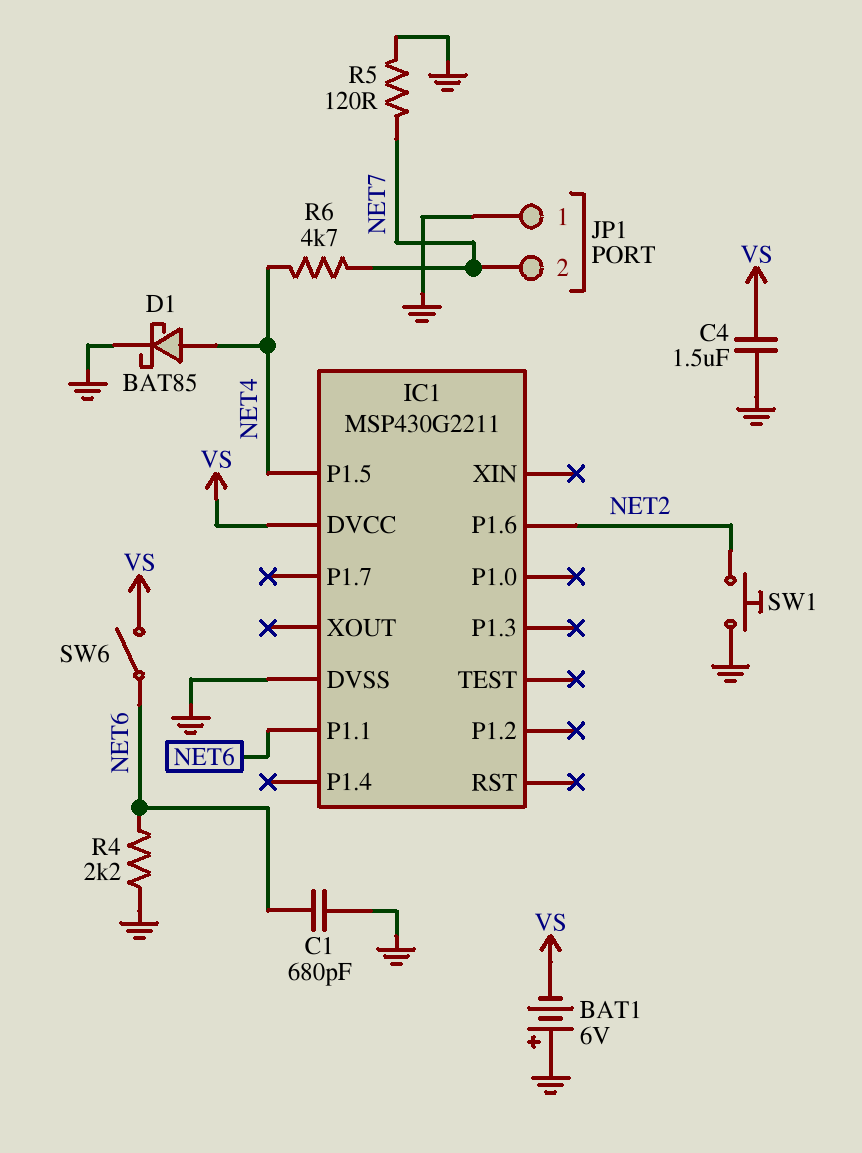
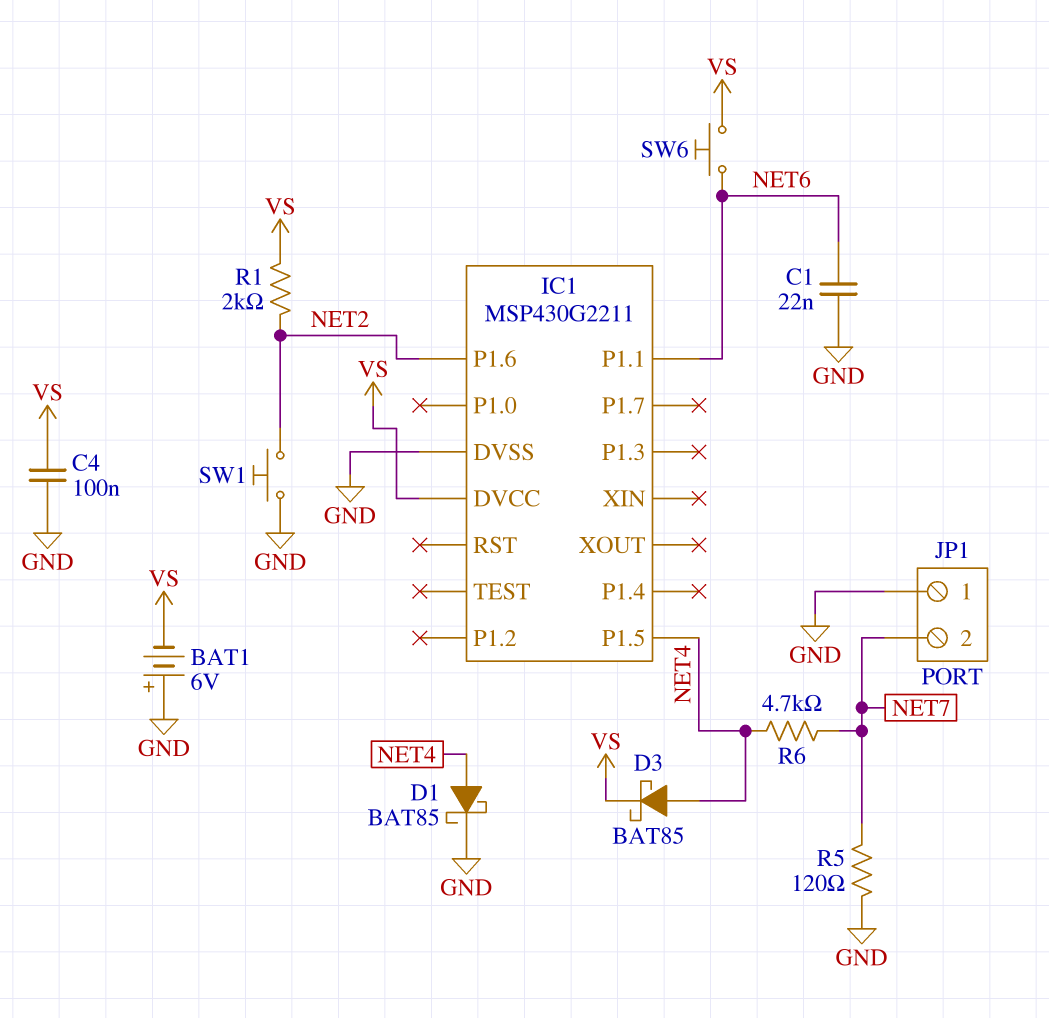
C1: 680pF (GND, NET6) -> 22nF (GND, NET6)
C4: 1.5uF (GND, VS) -> 100nF (GND, VS)
D3: none -> schottky BAT85 (A NET4, K VS)
R1: none -> 2k (NET2, VS)
R4: 2.2k (GND, NET6) -> none
SW6: switch (NET6, VS) -> button (NET6, VS)

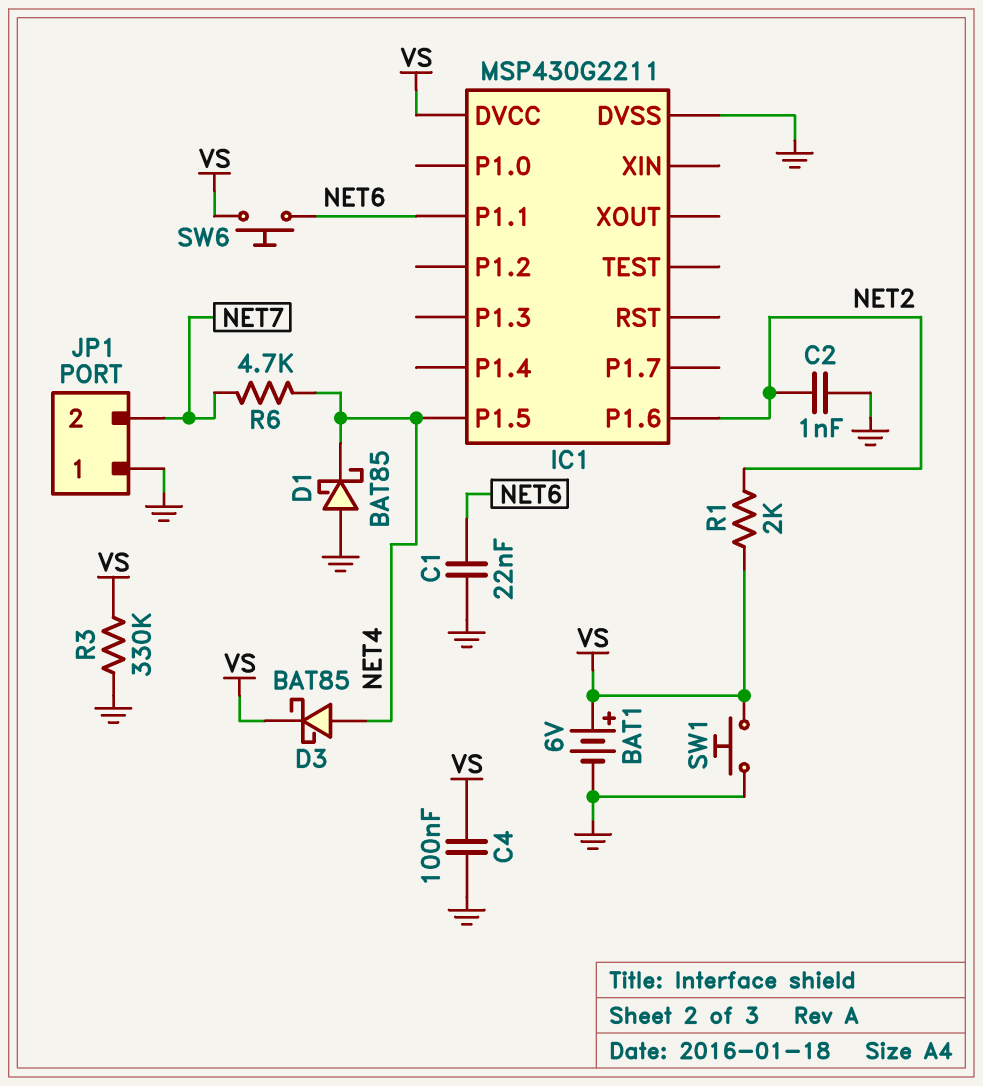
BAT1: 6V (plus GND, minus VS) -> 6V (plus VS, minus GND)
C2: none -> 1nF (GND, NET2)
D1: schottky BAT85 (A NET4, K GND) -> schottky BAT85 (A GND, K NET4)
R3: none -> 330k (GND, VS)
R5: 120 (GND, NET7) -> none
SW1: button (GND, NET2) -> button (GND, VS)

